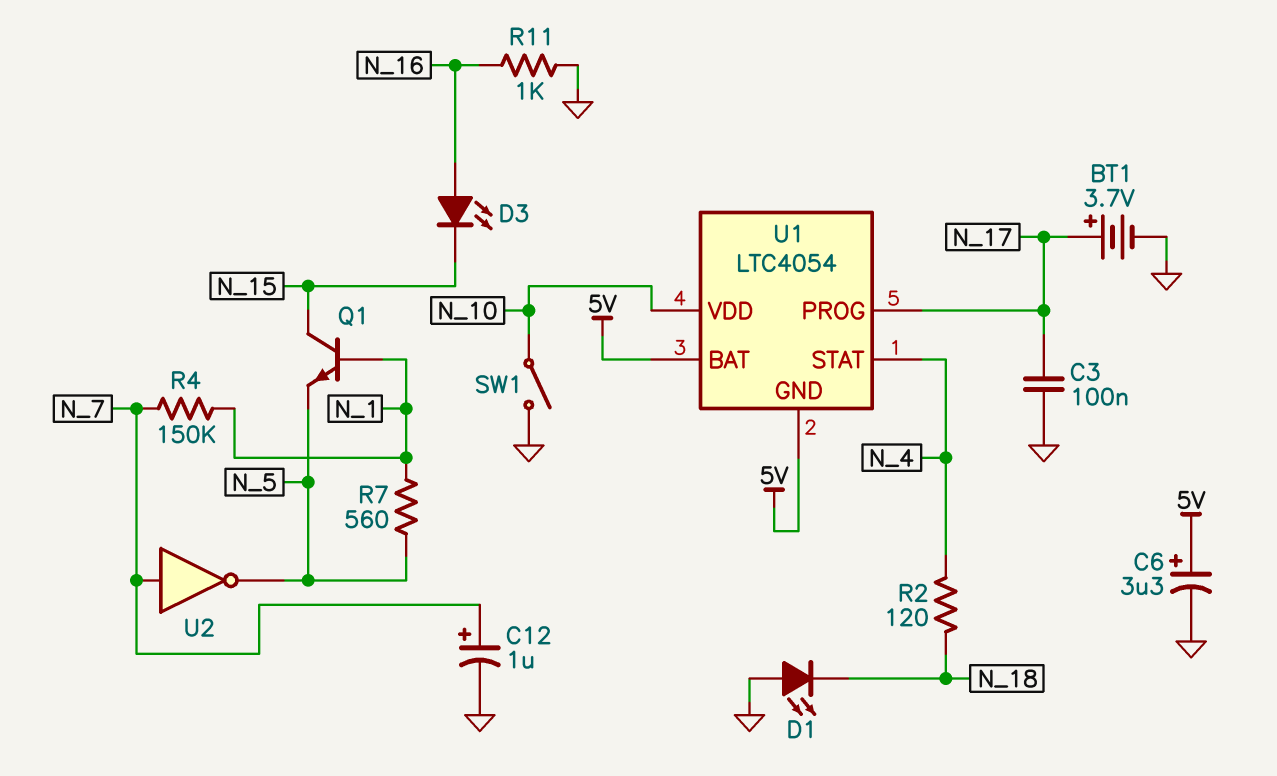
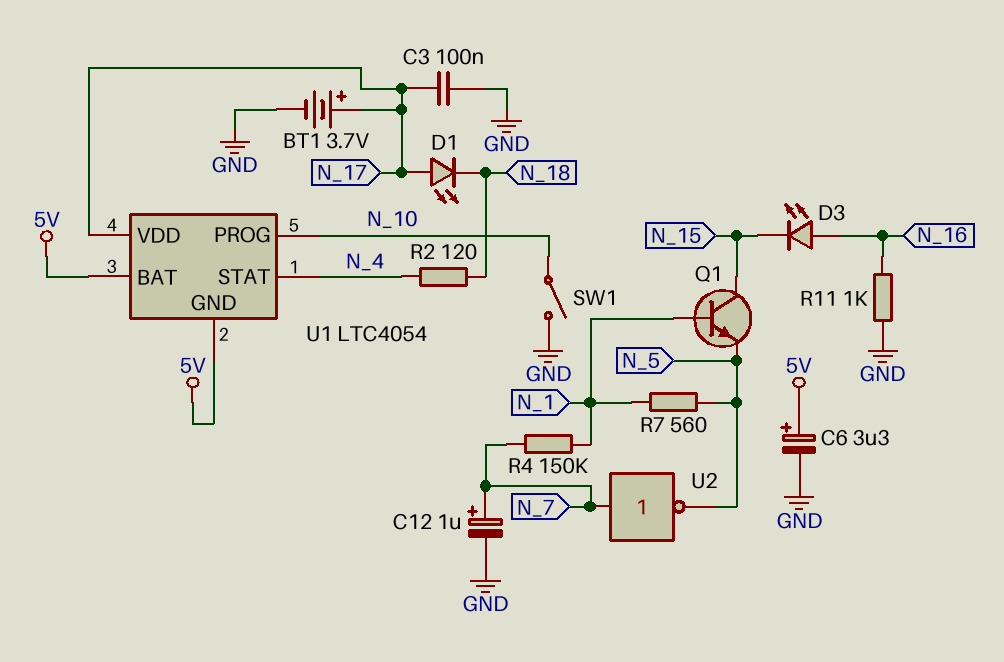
D1: LED (A GND, K N_18) -> LED (A N_17, K N_18)
U1 pin PROG: N_17 -> N_10
U1 pin VDD: N_10 -> N_17

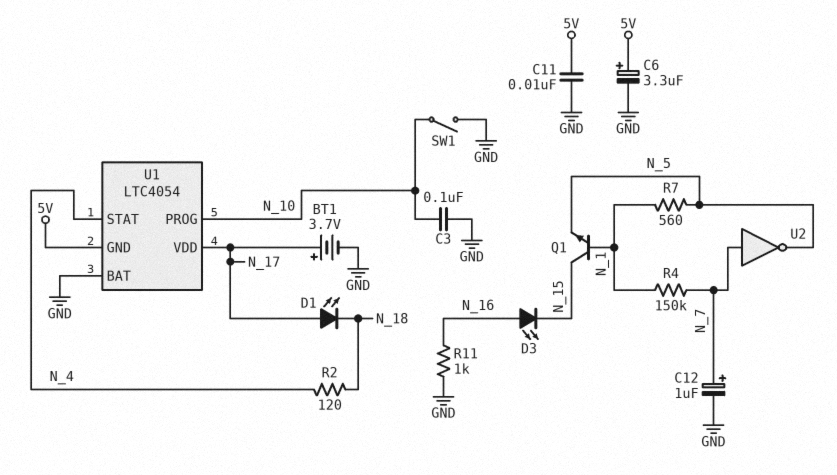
C3: 100nF (GND, N_17) -> 100nF (GND, N_10)
C11: none -> 10nF (5V, GND)
U1 pin BAT: 5V -> GND

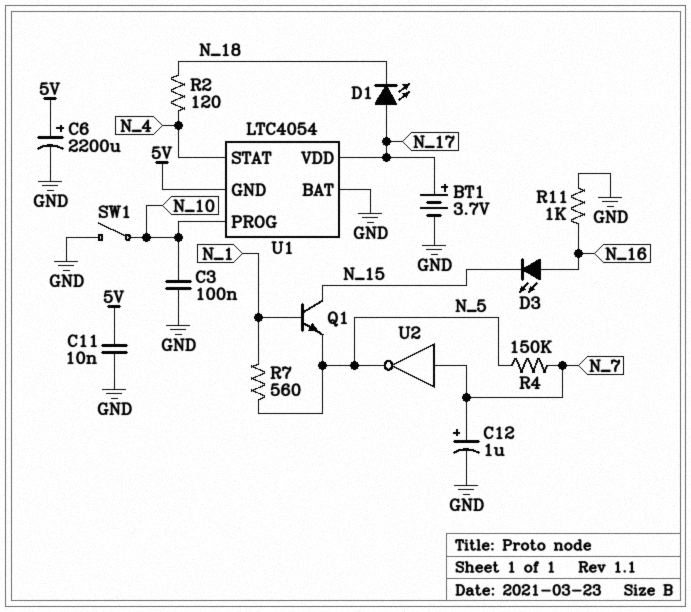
C6: 3.3uF (plus 5V, minus GND) -> 2200uF (plus 5V, minus GND)
R4: 150k (N_1, N_7) -> 150k (N_5, N_7)

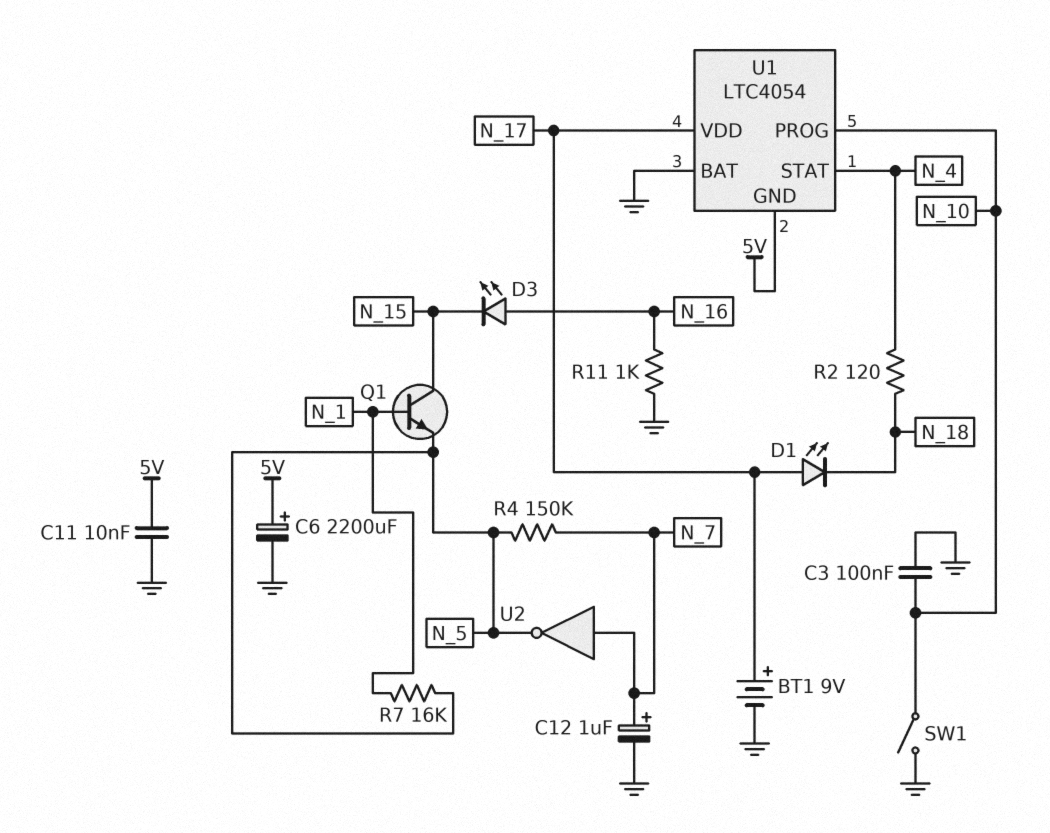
BT1: 3.7V (plus N_17, minus GND) -> 9V (plus N_17, minus GND)
R7: 560 (N_1, N_5) -> 16k (N_1, N_5)

